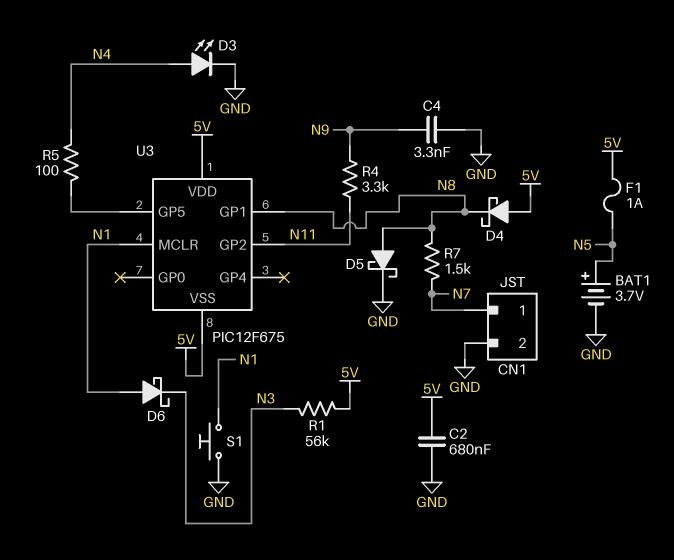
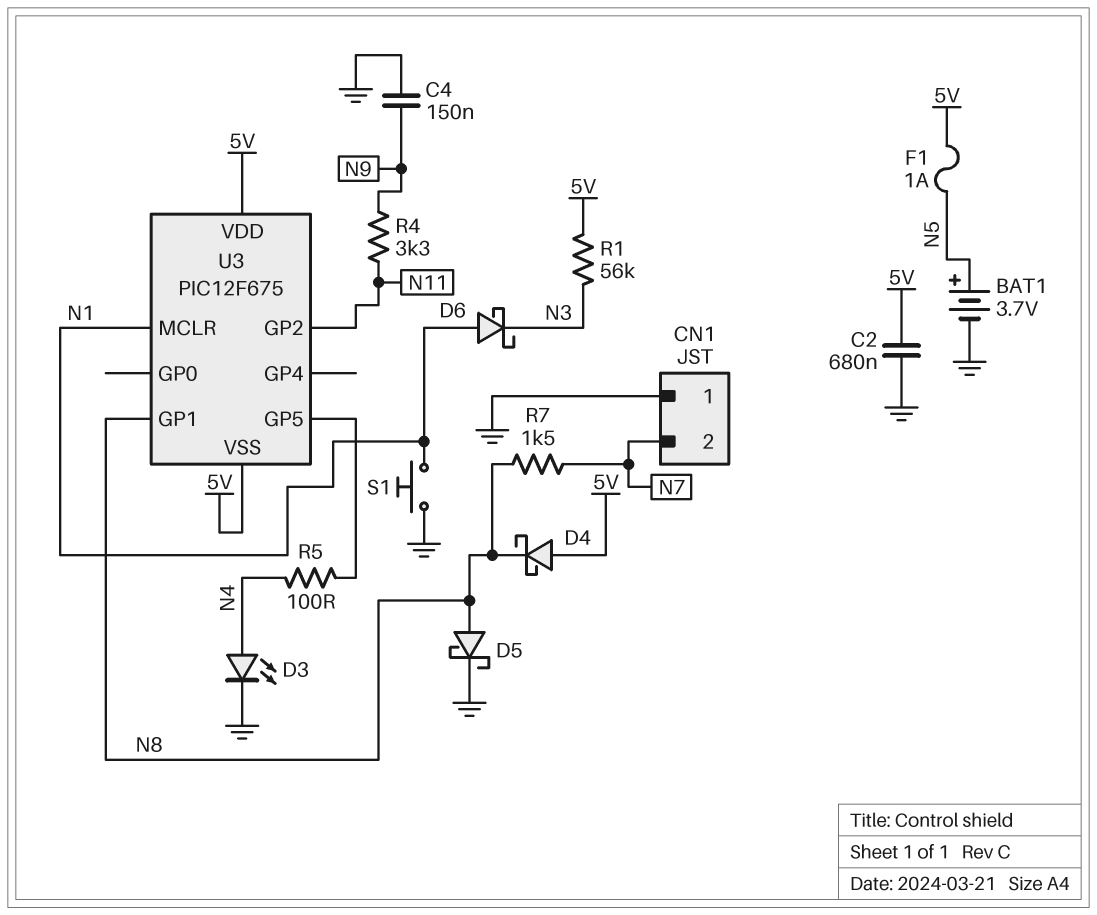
C4: 3.3nF (GND, N9) -> 150nF (GND, N9)
CN1 pin 1: N7 -> GND
CN1 pin 2: GND -> N7

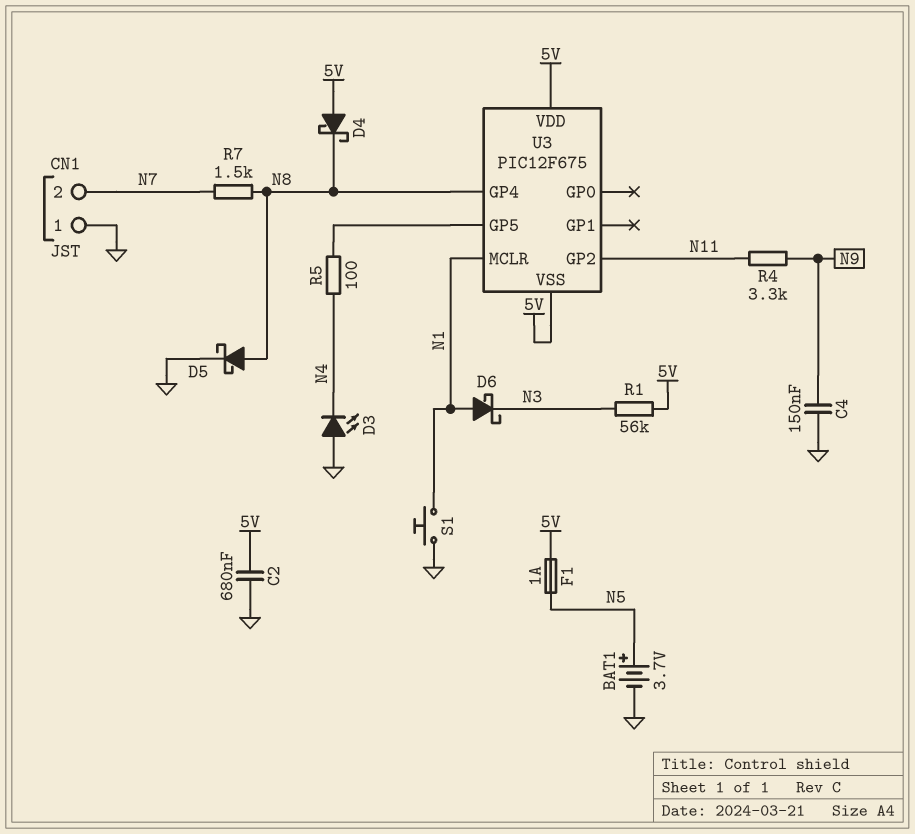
D3: LED (A N4, K GND) -> LED (A GND, K N4)
U3 pin GP1: N8 -> none
U3 pin GP4: none -> N8

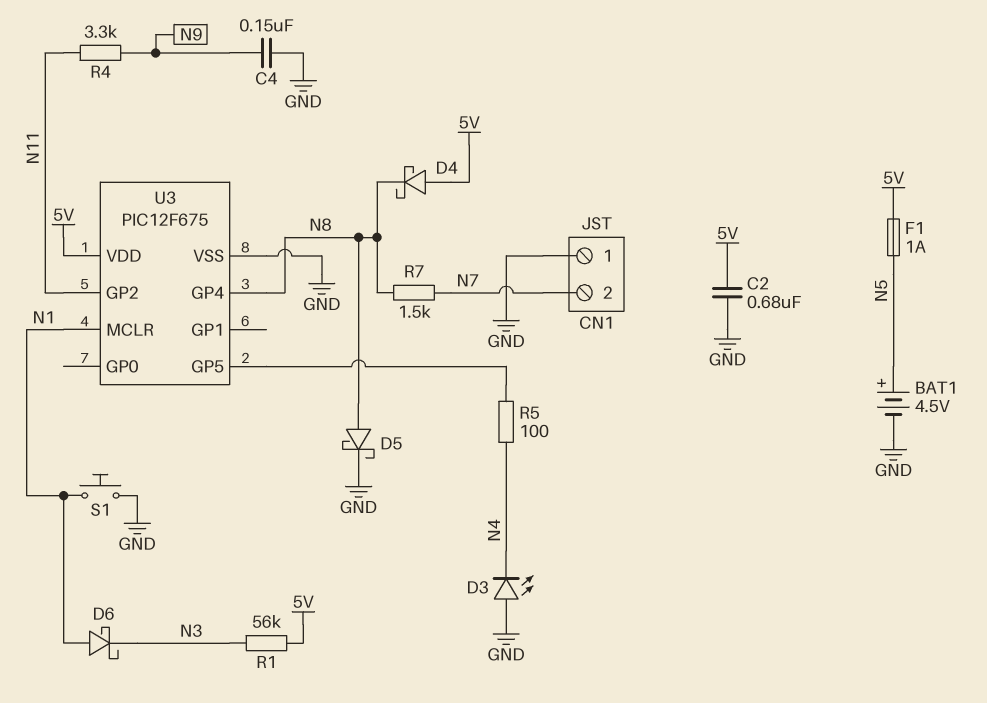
BAT1: 3.7V (plus N5, minus GND) -> 4.5V (plus N5, minus GND)
U3 pin VSS: 5V -> GND

